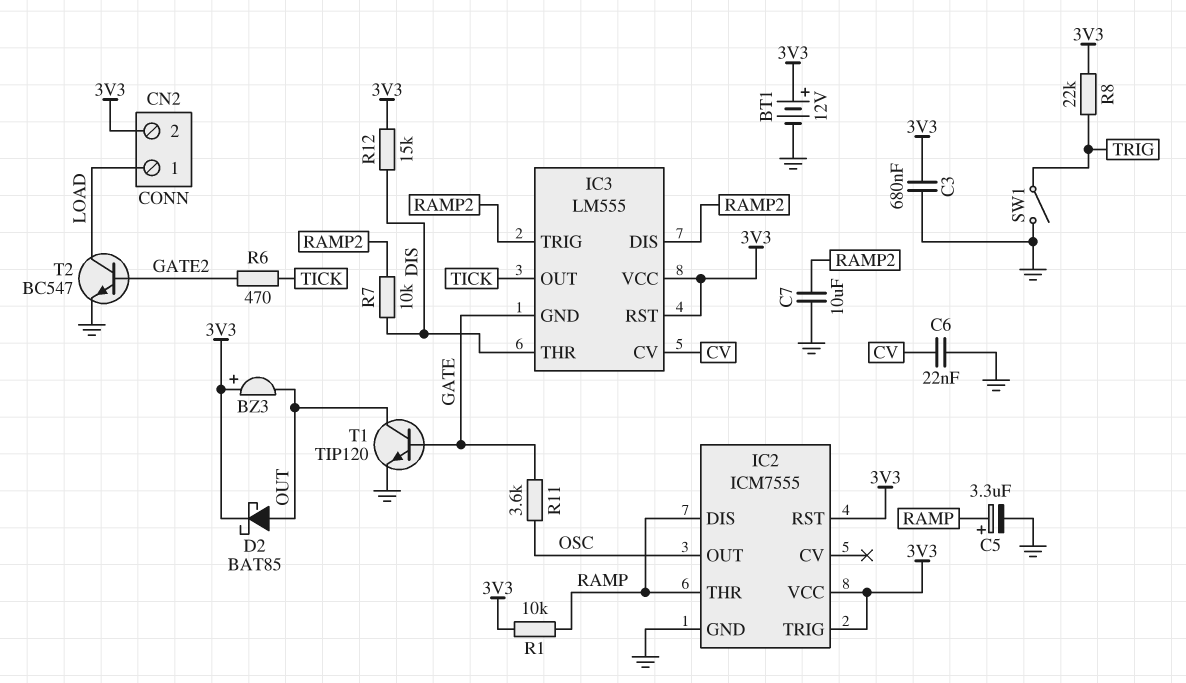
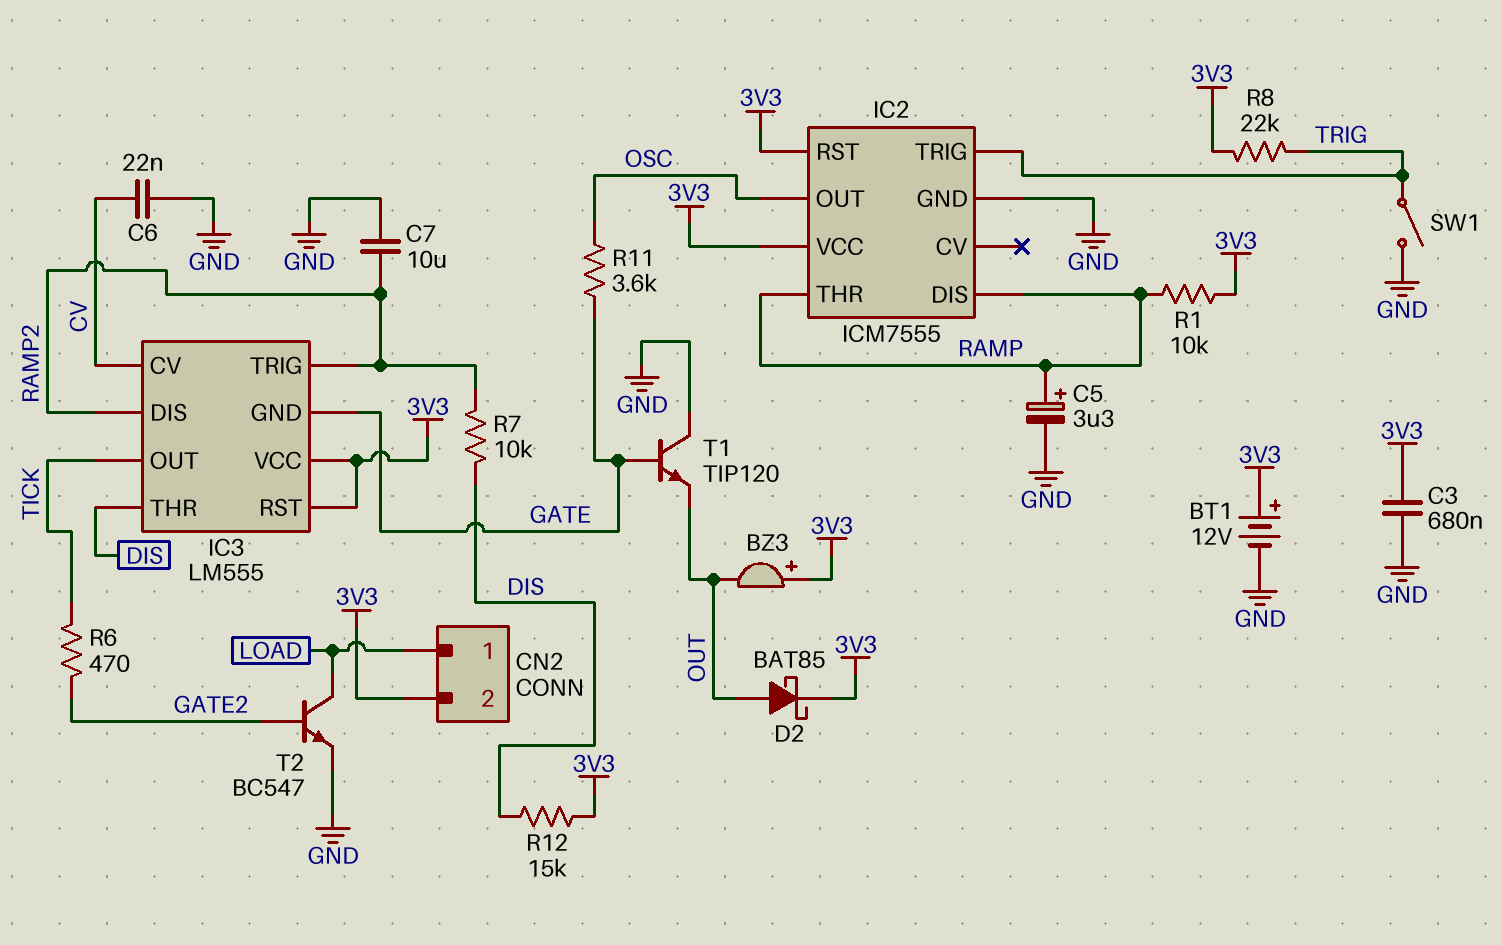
IC2 pin TRIG: 3V3 -> TRIG
T1: NPN TIP120 (B GATE, C OUT, E GND) -> NPN TIP120 (B GATE, C GND, E OUT)

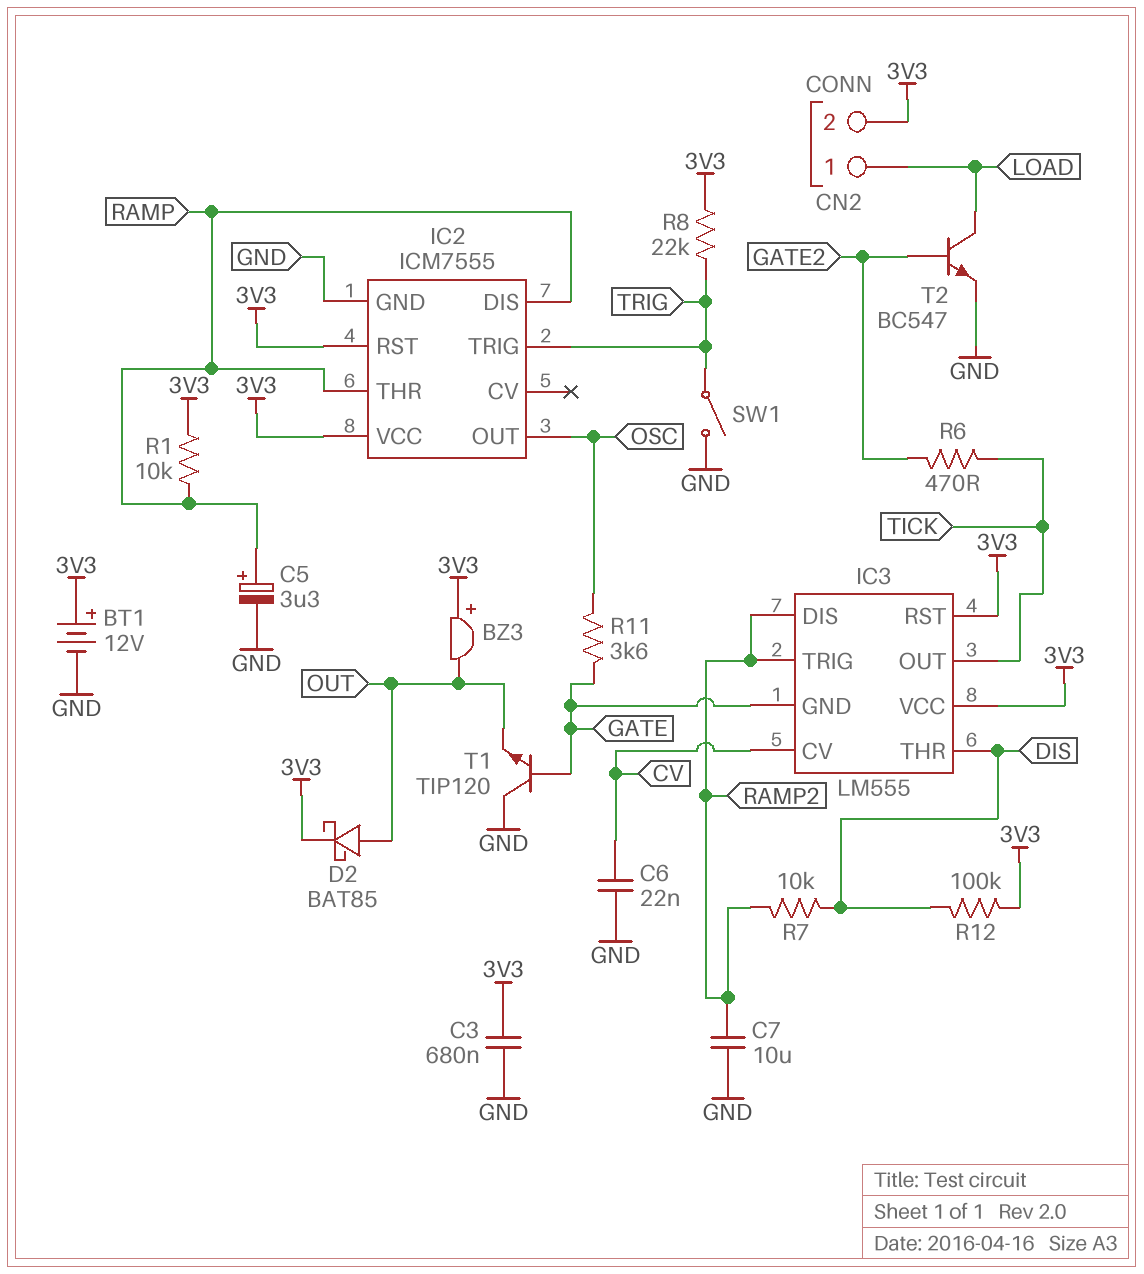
R12: 15k (3V3, DIS) -> 100k (3V3, DIS)

